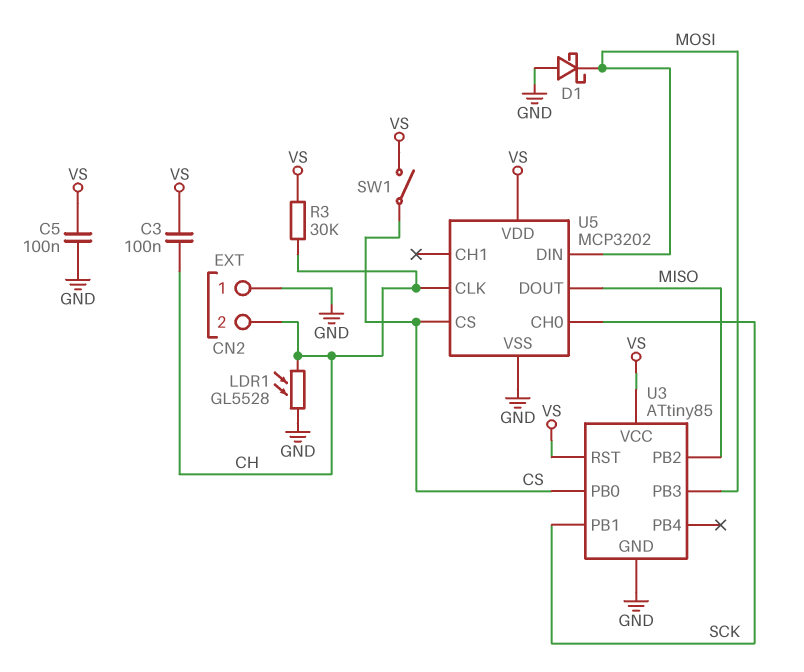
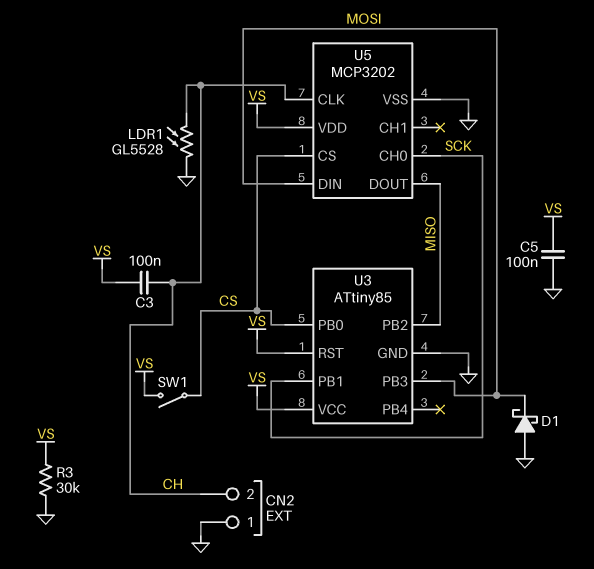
R3: 30k (CH, VS) -> 30k (GND, VS)

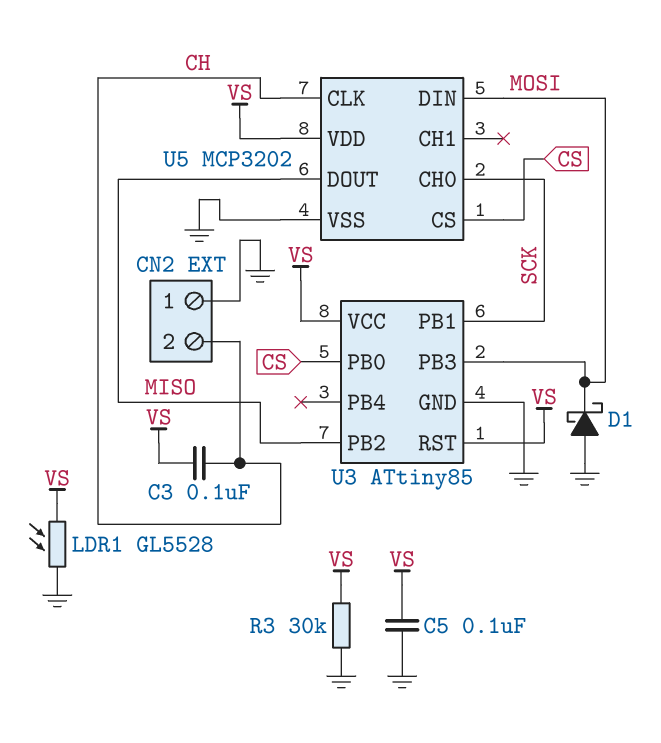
LDR1: GL5528 (CH, GND) -> GL5528 (GND, VS)
SW1: switch (CS, VS) -> none

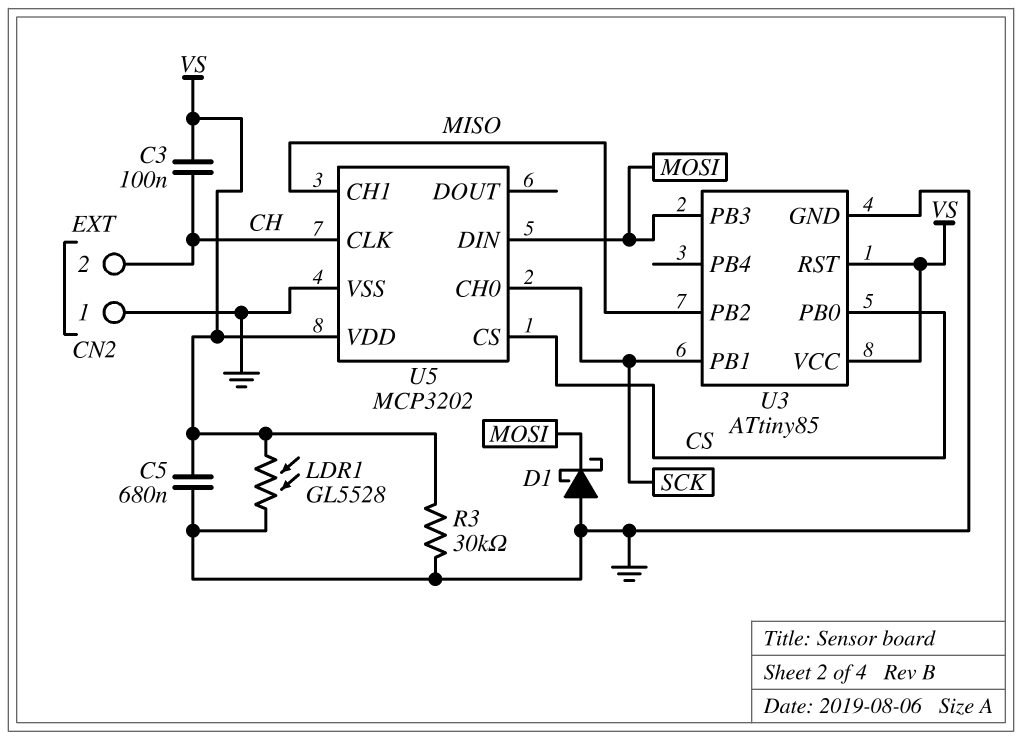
C5: 100nF (GND, VS) -> 680nF (GND, VS)
U5 pin CH1: none -> MISO
U5 pin DOUT: MISO -> none

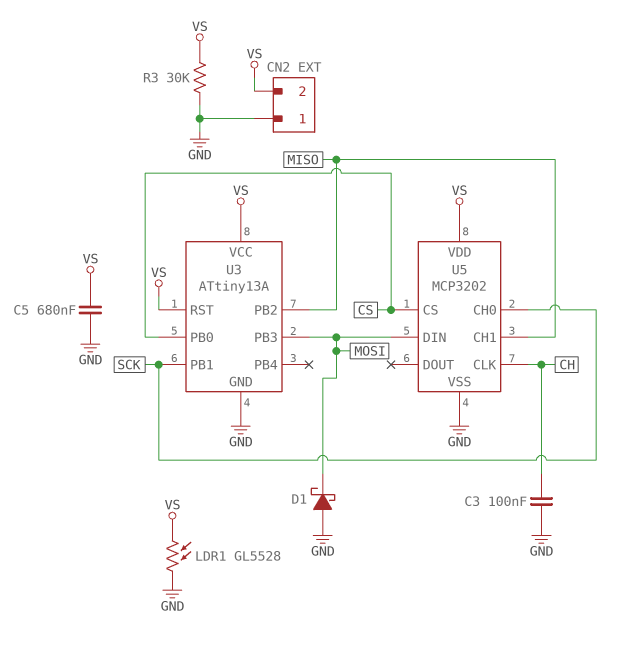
C3: 100nF (CH, VS) -> 100nF (CH, GND)
CN2 pin 2: CH -> VS
U3: ATtiny85 -> ATtiny13A

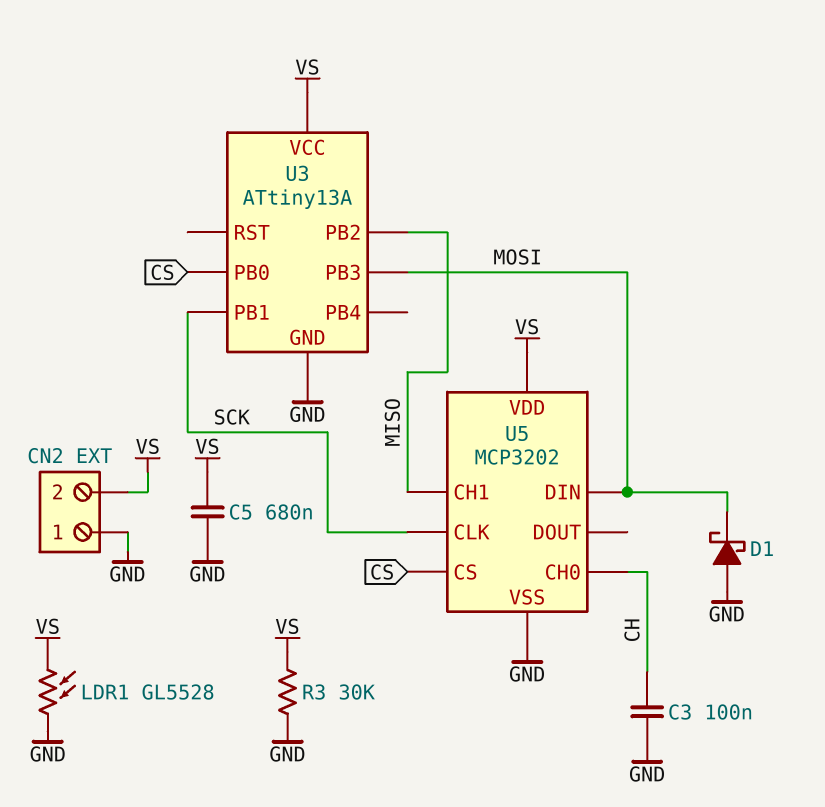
U3 pin RST: VS -> none
U5 pin CH0: SCK -> CH
U5 pin CLK: CH -> SCK

